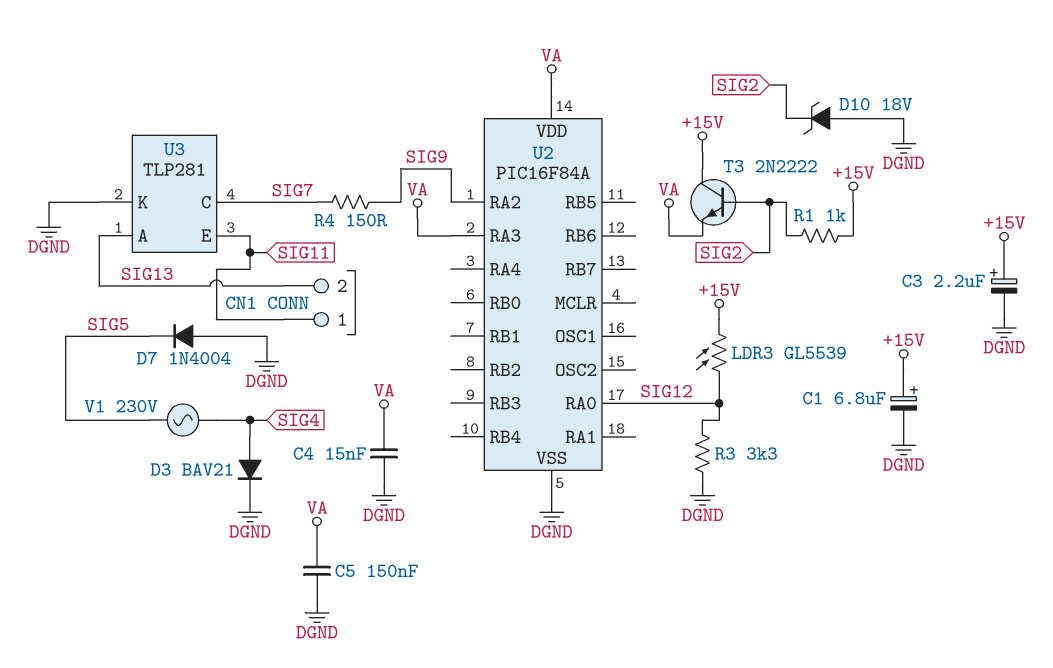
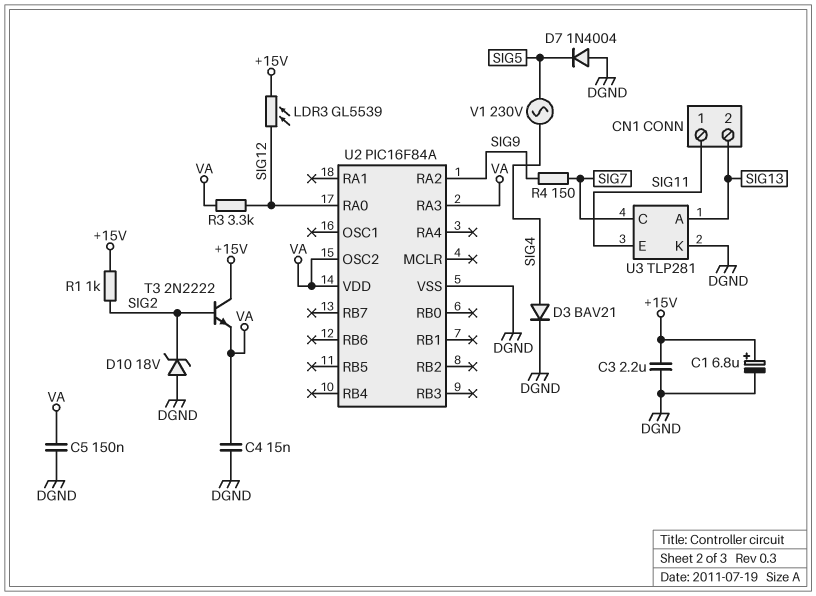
C3: 2.2uF (plus +15V, minus DGND) -> 2.2uF (+15V, DGND)
R3: 3.3k (DGND, SIG12) -> 3.3k (SIG12, VA)
U2 pin OSC2: none -> VA

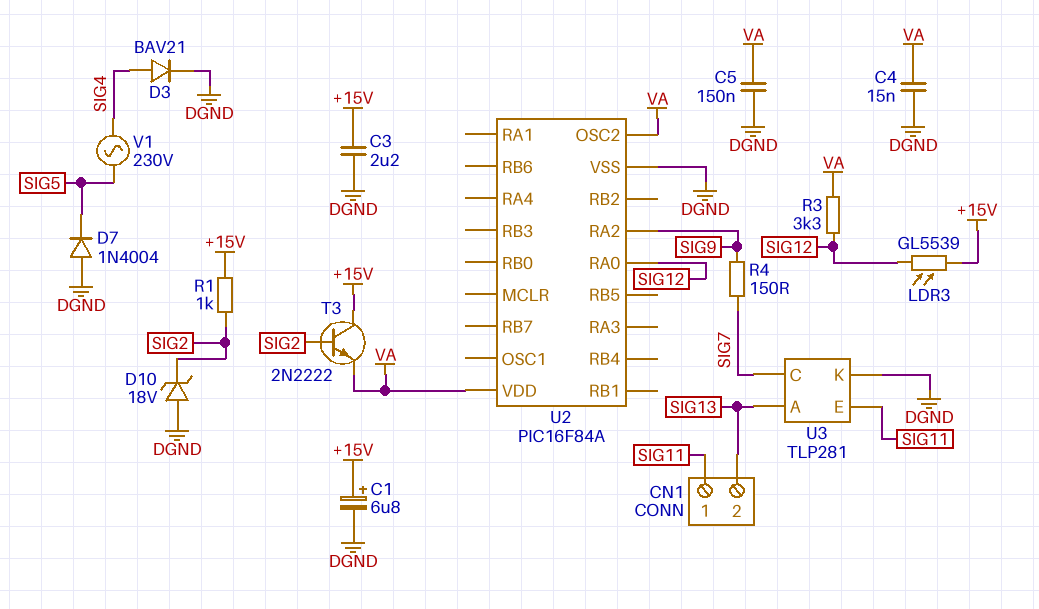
U2 pin RA3: VA -> none

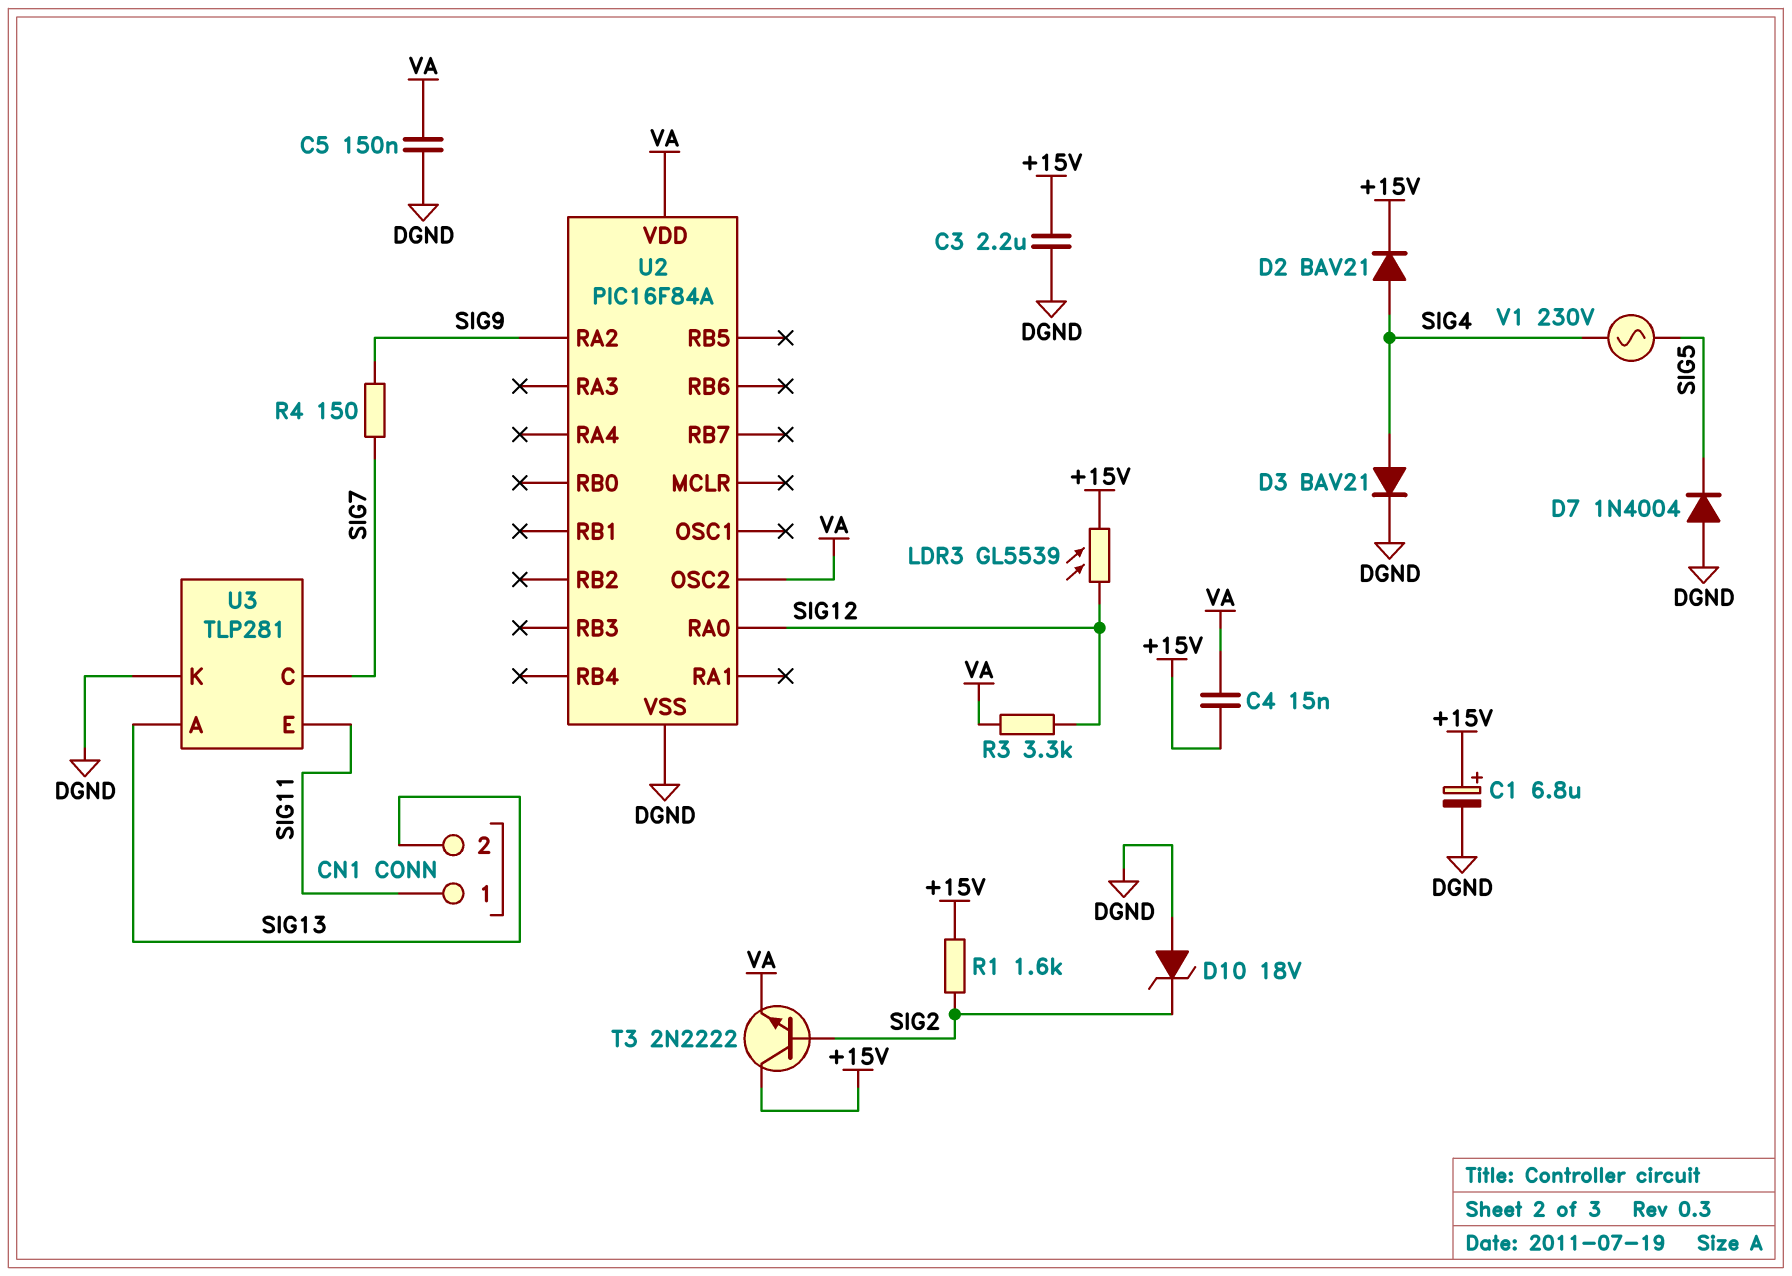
C4: 15nF (DGND, VA) -> 15nF (+15V, VA)
D2: none -> diode BAV21 (A SIG4, K +15V)
R1: 1k (+15V, SIG2) -> 1.6k (+15V, SIG2)

